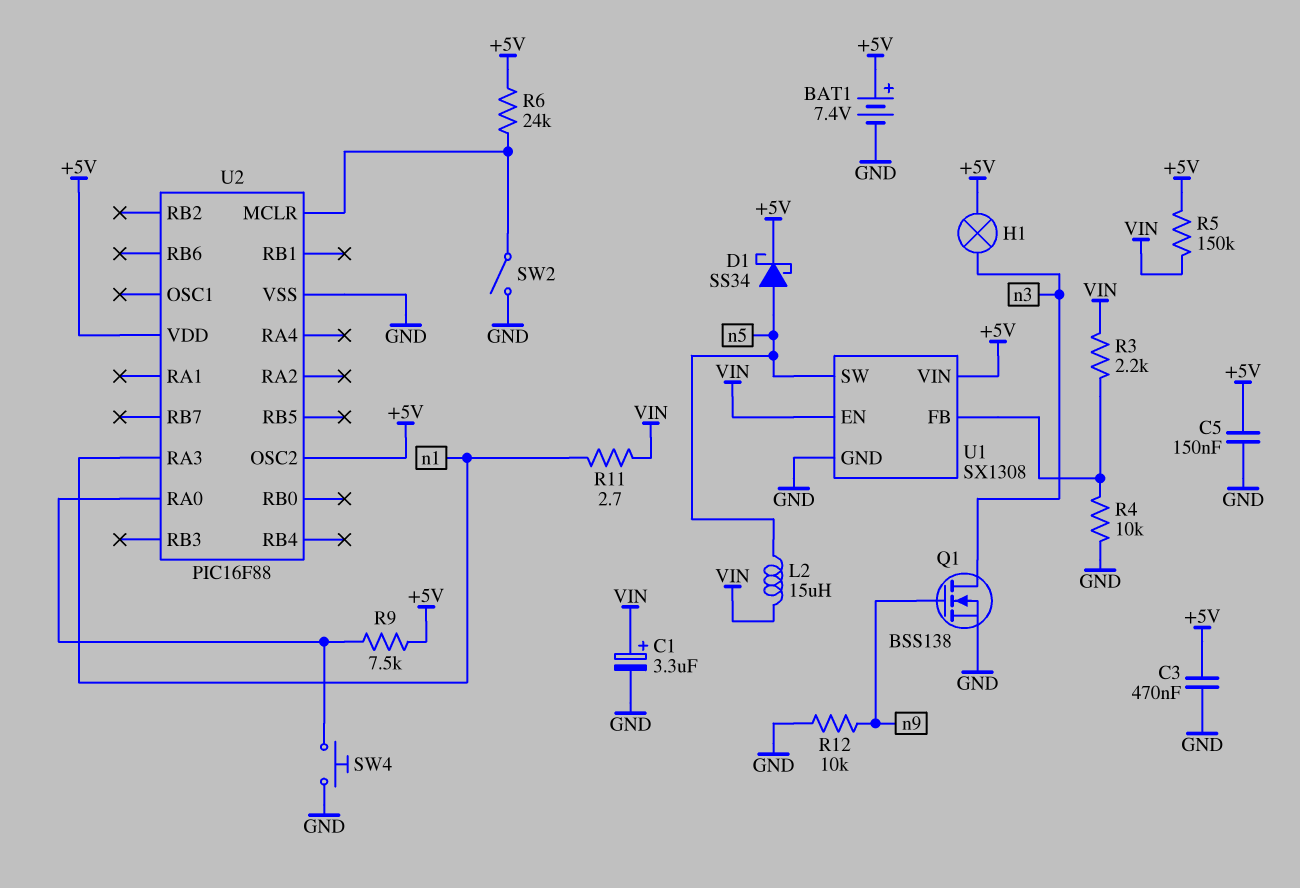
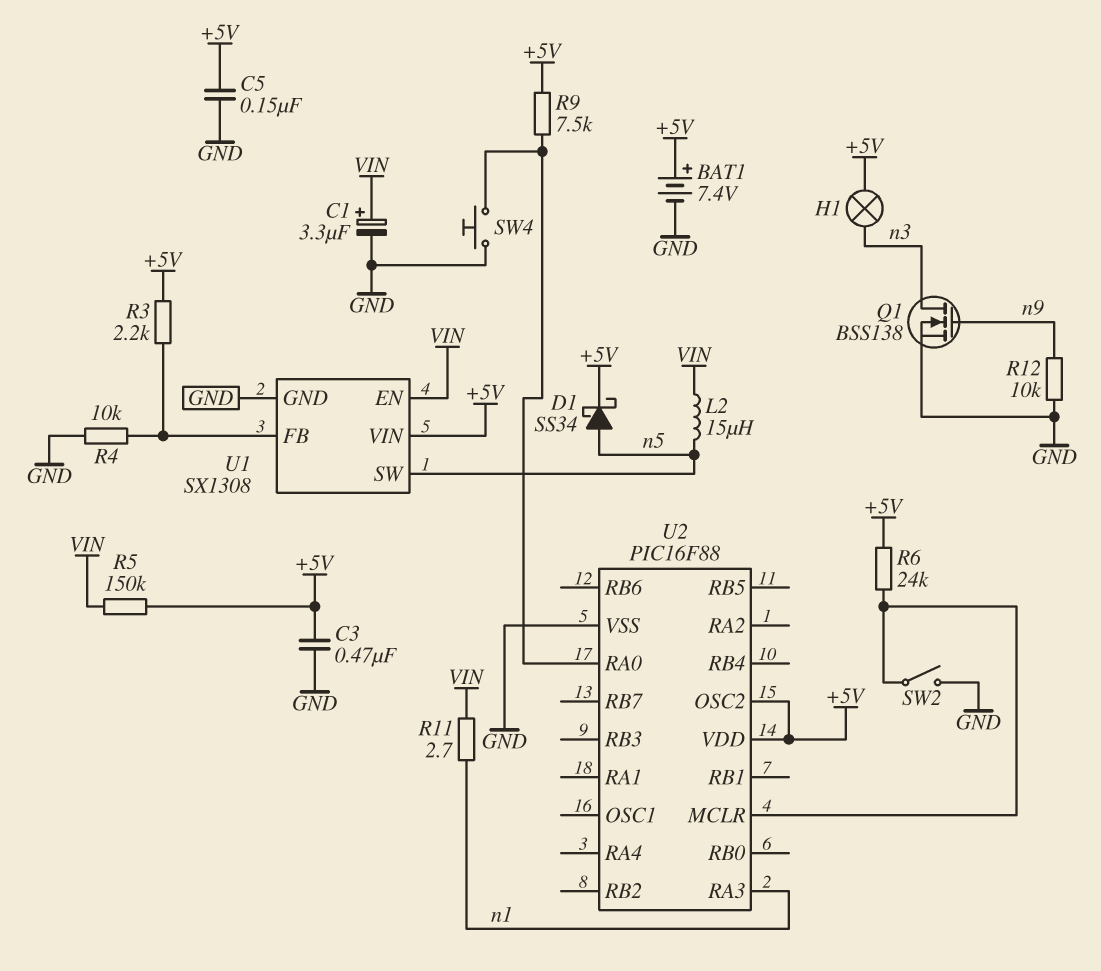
R3: 2.2k (U1/FB, VIN) -> 2.2k (+5V, U1/FB)

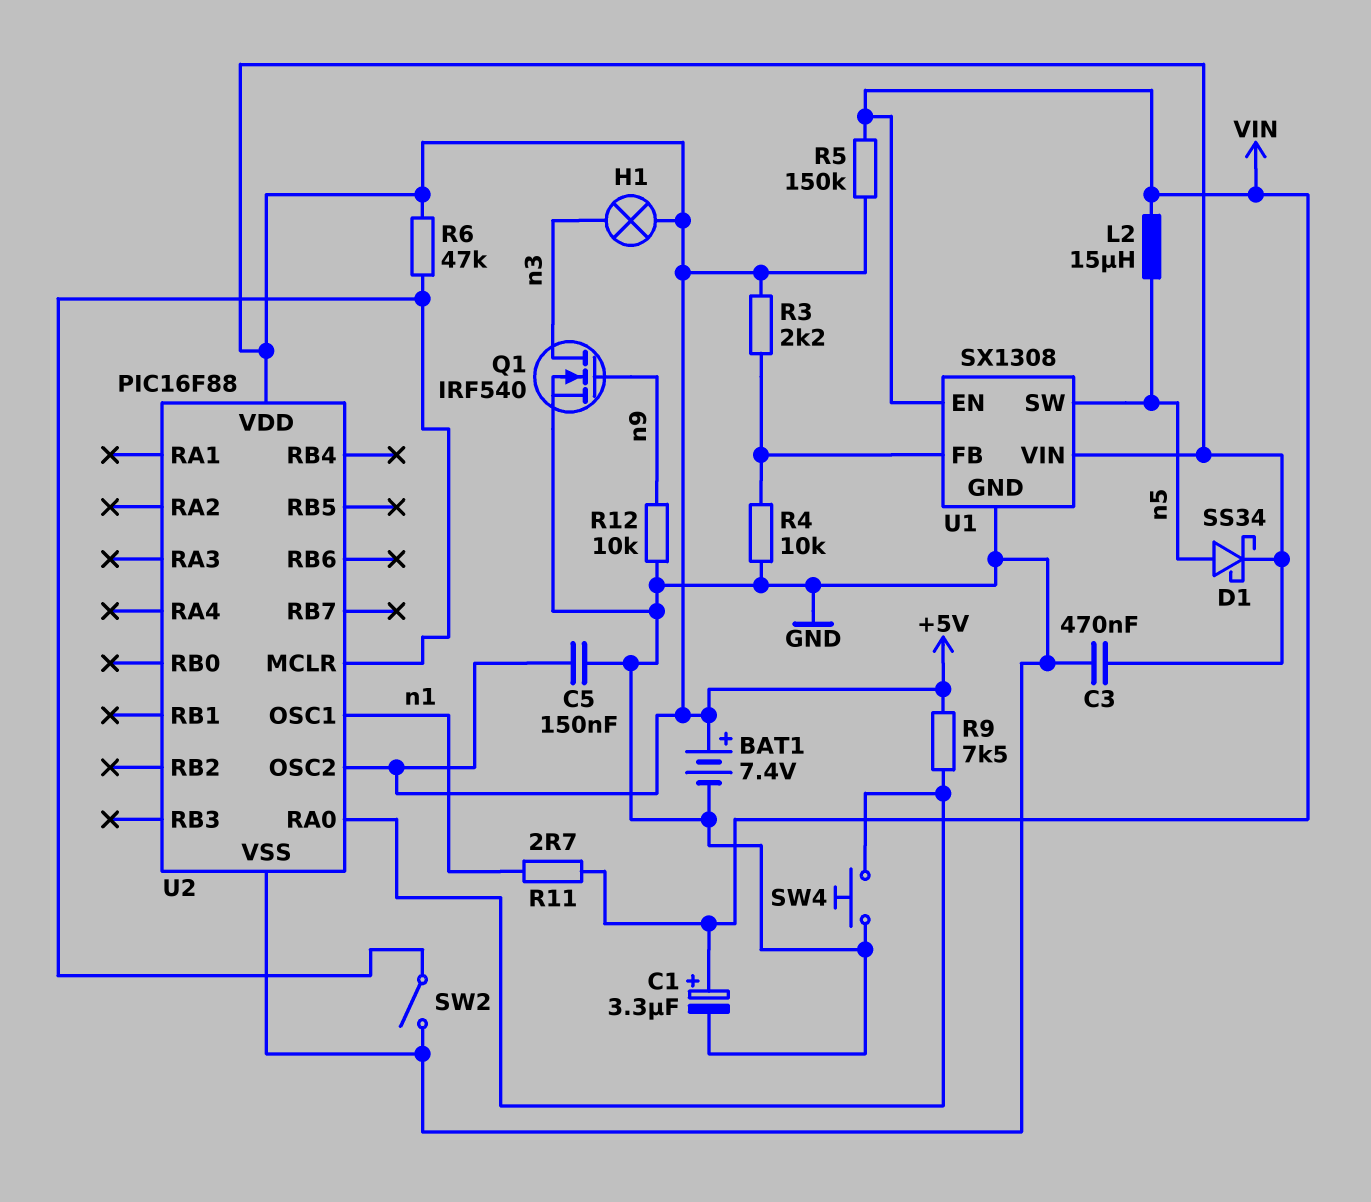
Q1: NMOS BSS138 (G n9, D n3, S GND) -> NMOS IRF540 (G n9, D n3, S GND)
R6: 24k (+5V, U2/MCLR) -> 47k (+5V, U2/MCLR)
U2 pin OSC1: none -> n1
U2 pin RA3: n1 -> none

